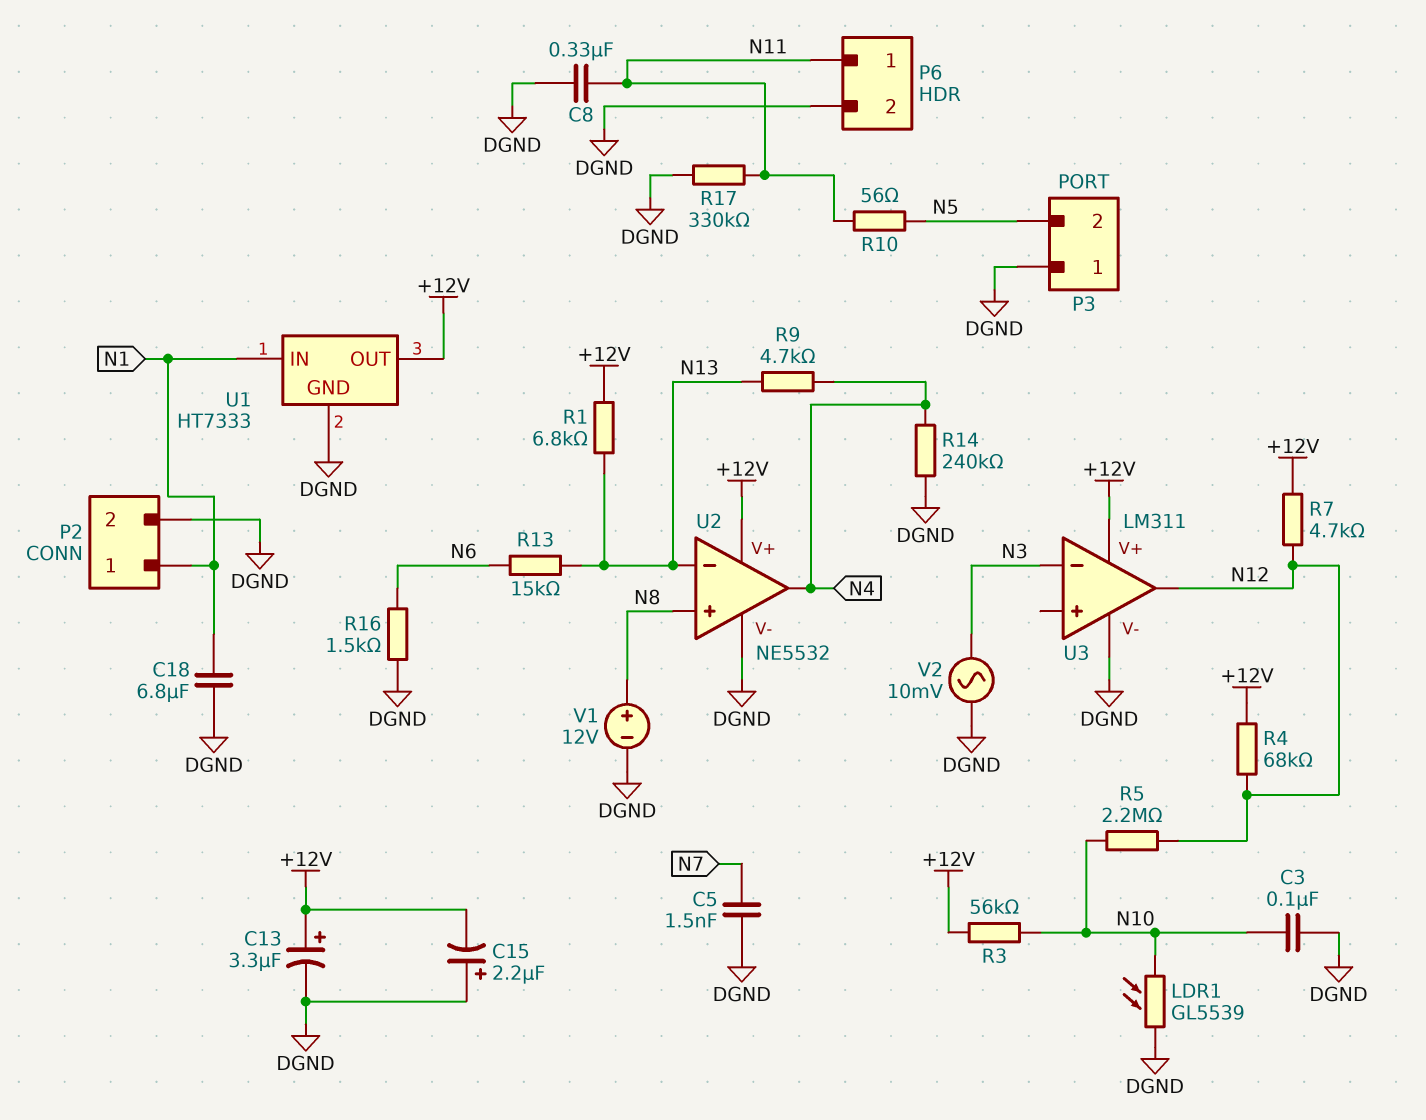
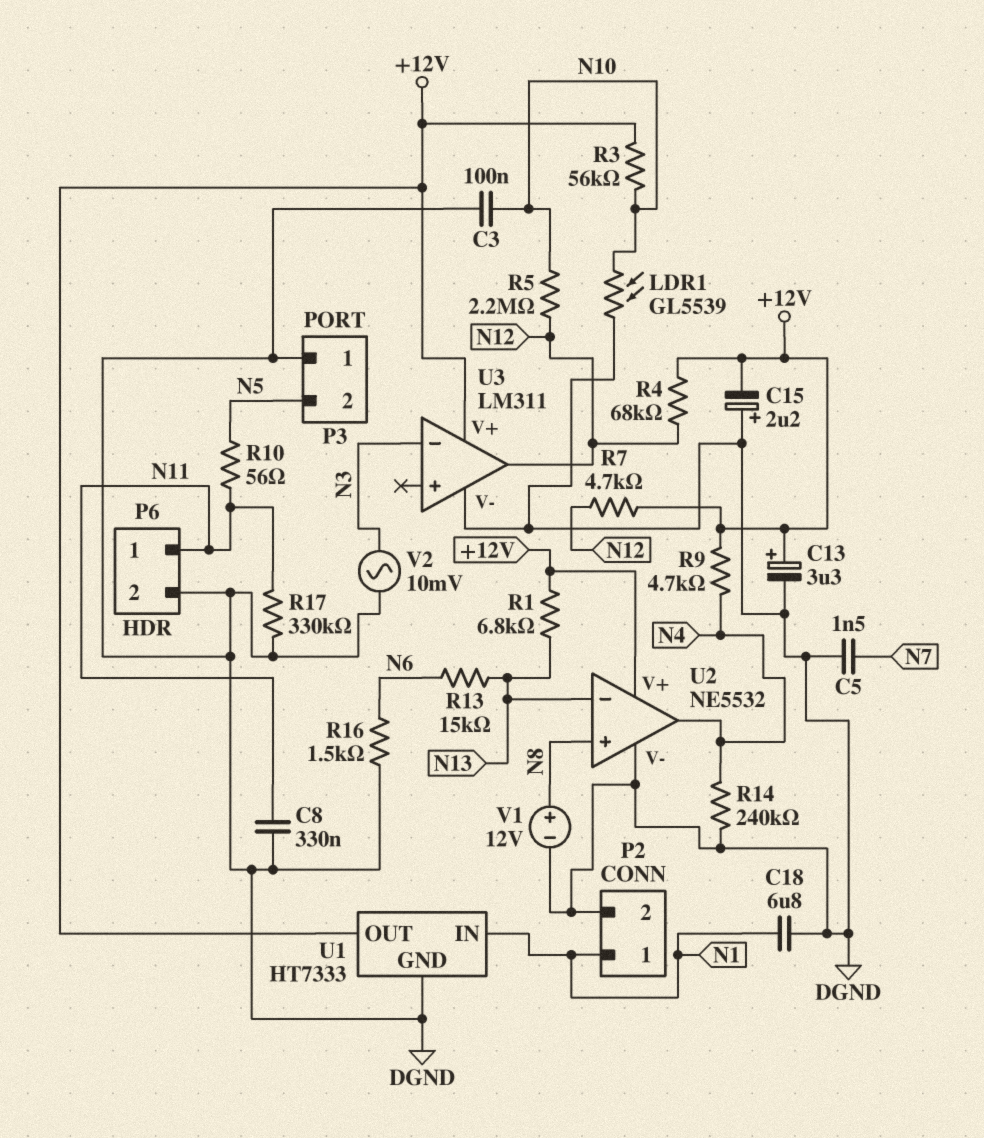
R9: 4.7k (N4, N13) -> 4.7k (+12V, N4)

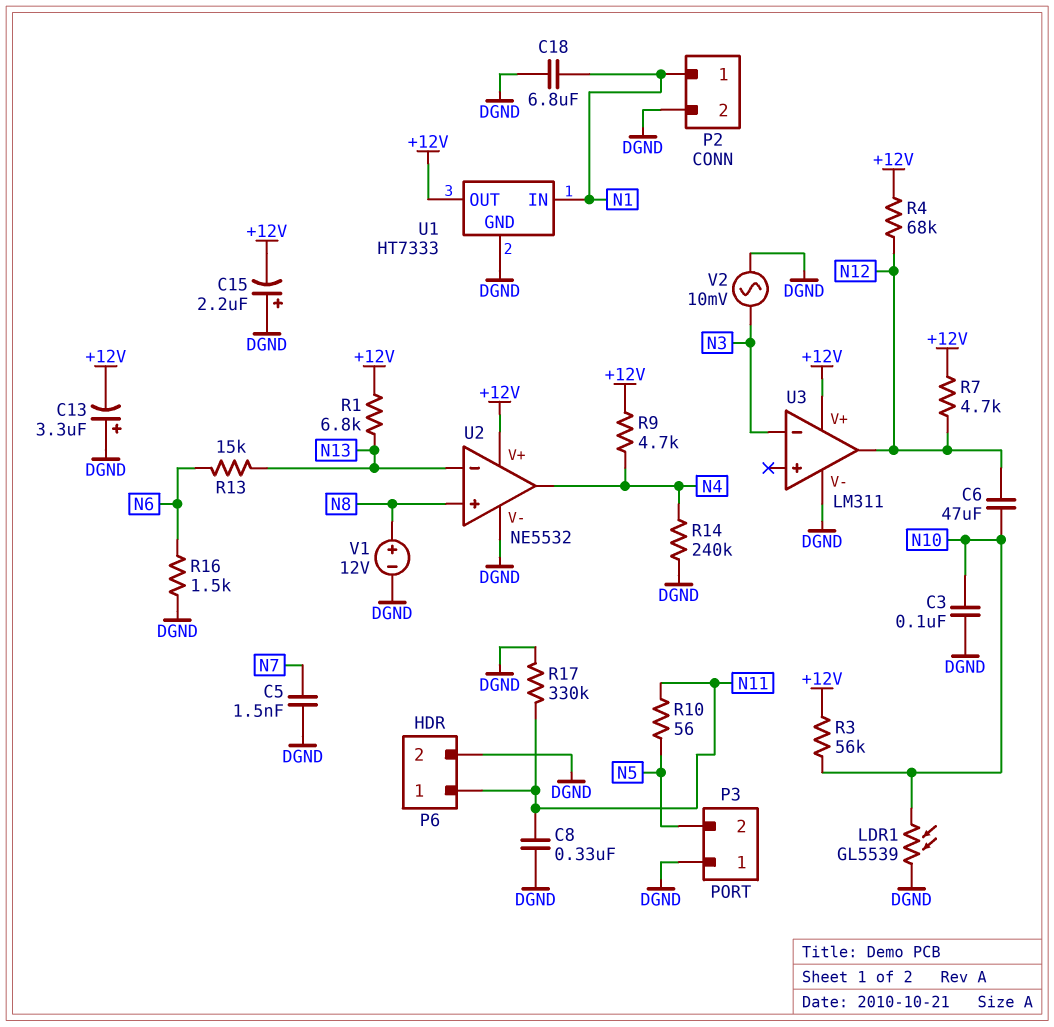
C6: none -> 47uF (N10, N12)
C13: 3.3uF (plus +12V, minus DGND) -> 3.3uF (plus DGND, minus +12V)
R5: 2.2M (N10, N12) -> none

